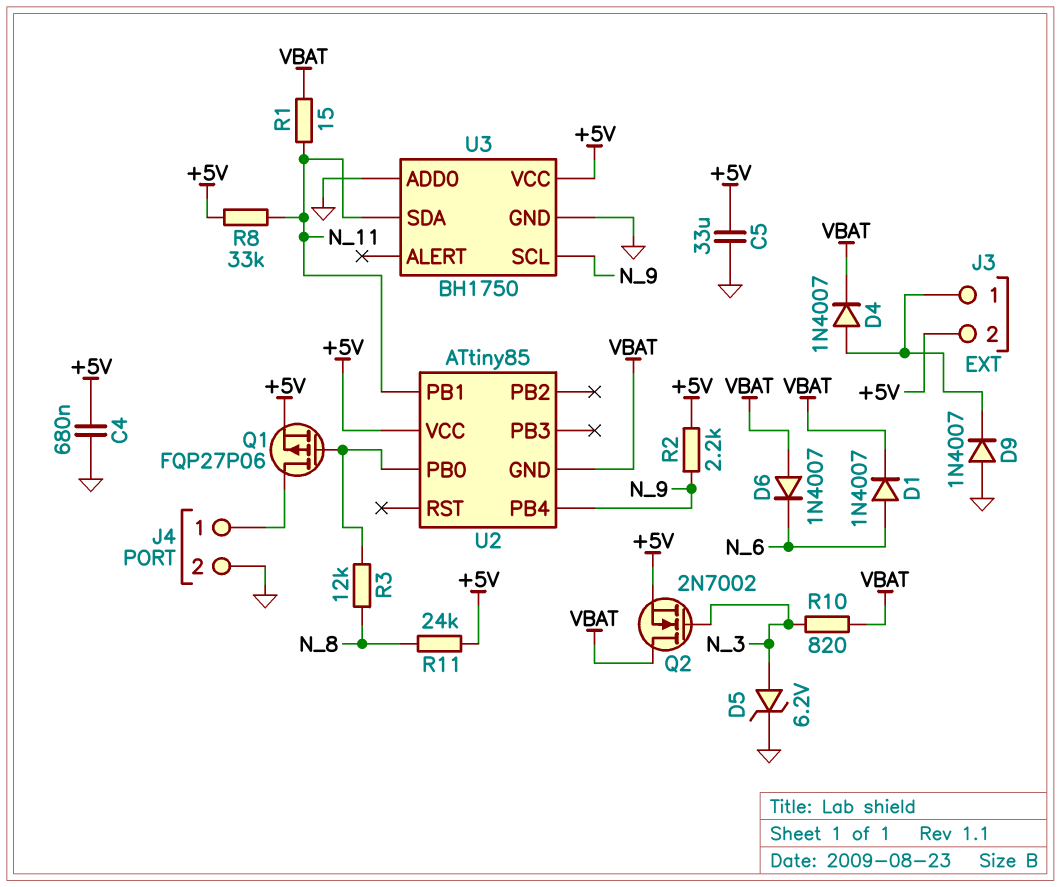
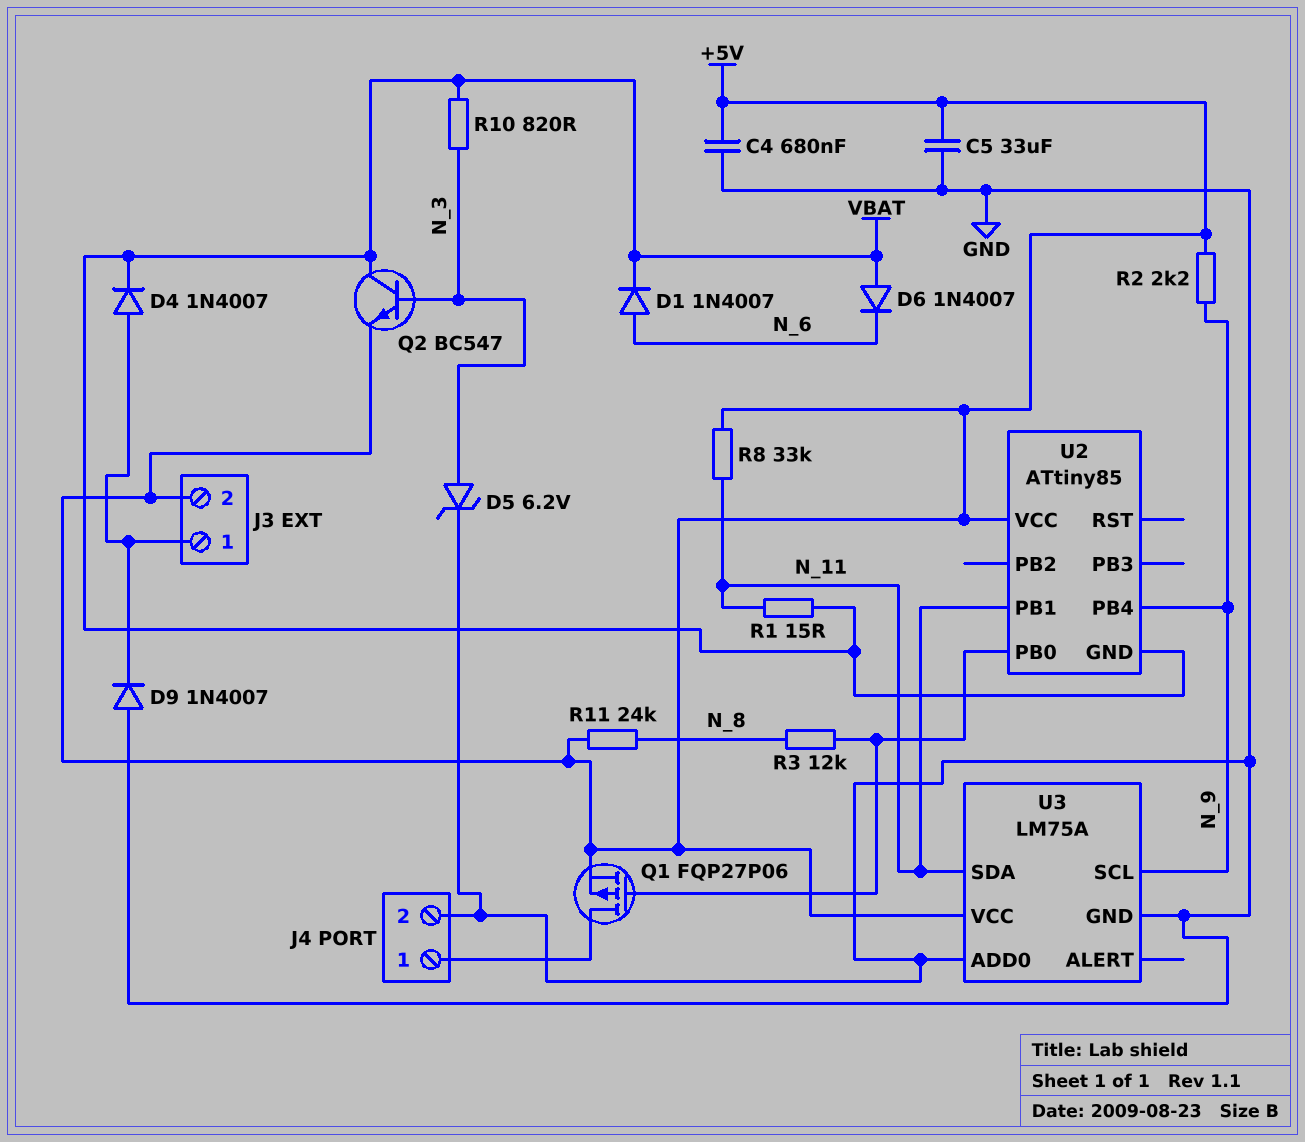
Q2: NMOS 2N7002 (G N_3, D VBAT, S +5V) -> NPN BC547 (B N_3, C VBAT, E +5V)
U3: BH1750 -> LM75A

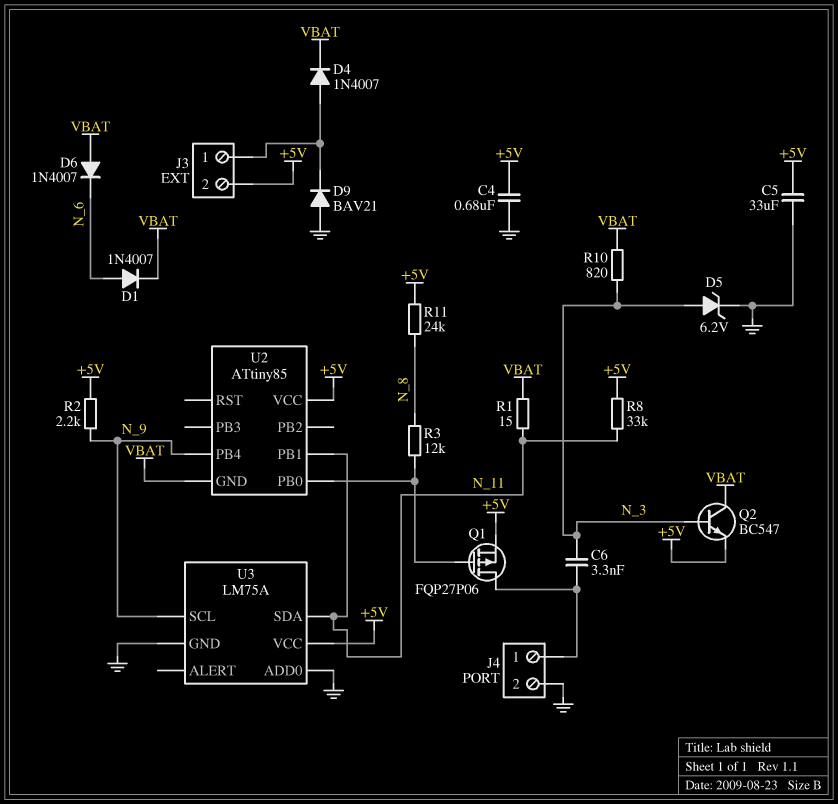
C6: none -> 3.3nF (J4/1, N_3)
D9: diode 1N4007 (A GND, K J3/1) -> diode BAV21 (A GND, K J3/1)

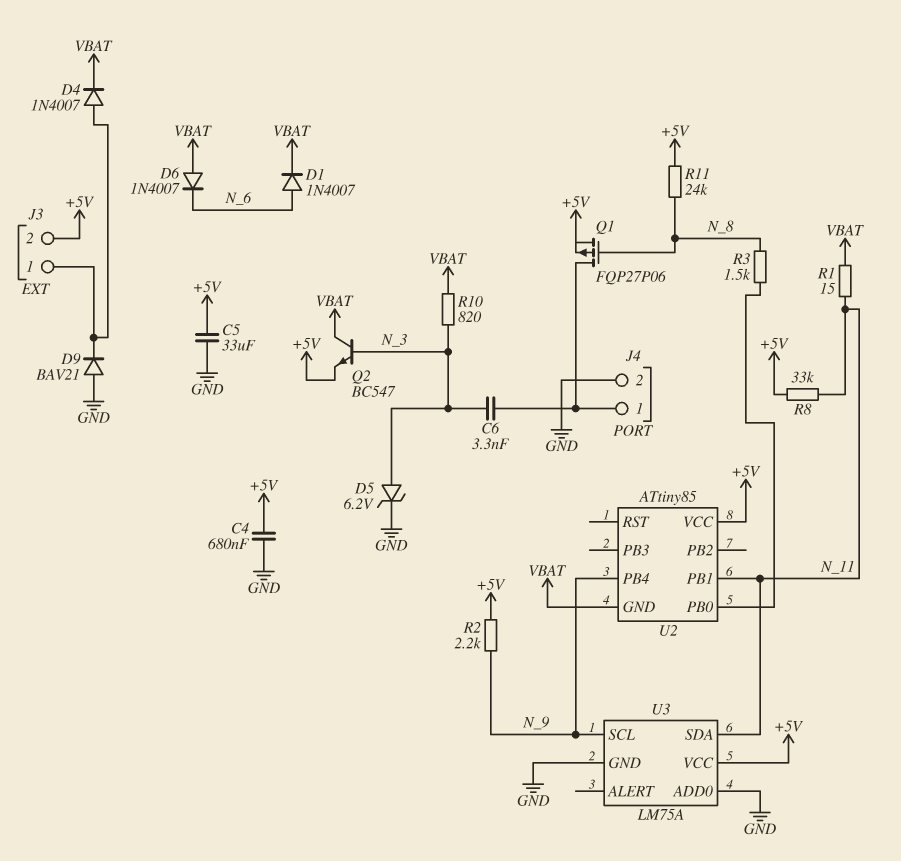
Q1: PMOS FQP27P06 (G U2/PB0, D J4/1, S +5V) -> PMOS FQP27P06 (G N_8, D J4/1, S +5V)
R3: 12k (N_8, U2/PB0) -> 1.5k (N_8, U2/PB0)

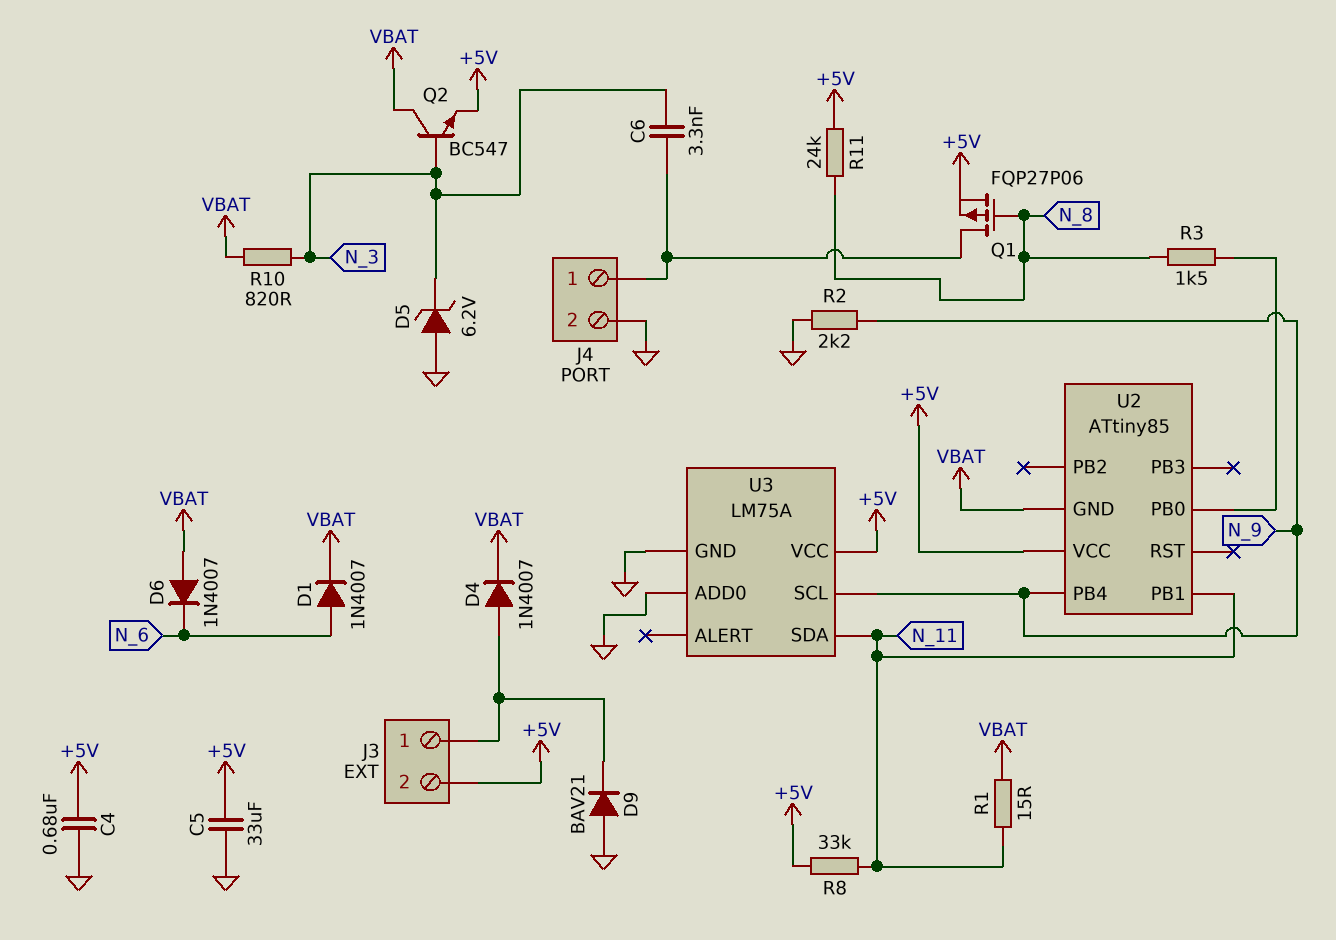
D5: zener 6.2V (A N_3, K GND) -> zener 6.2V (A GND, K N_3)
R2: 2.2k (+5V, N_9) -> 2.2k (GND, N_9)

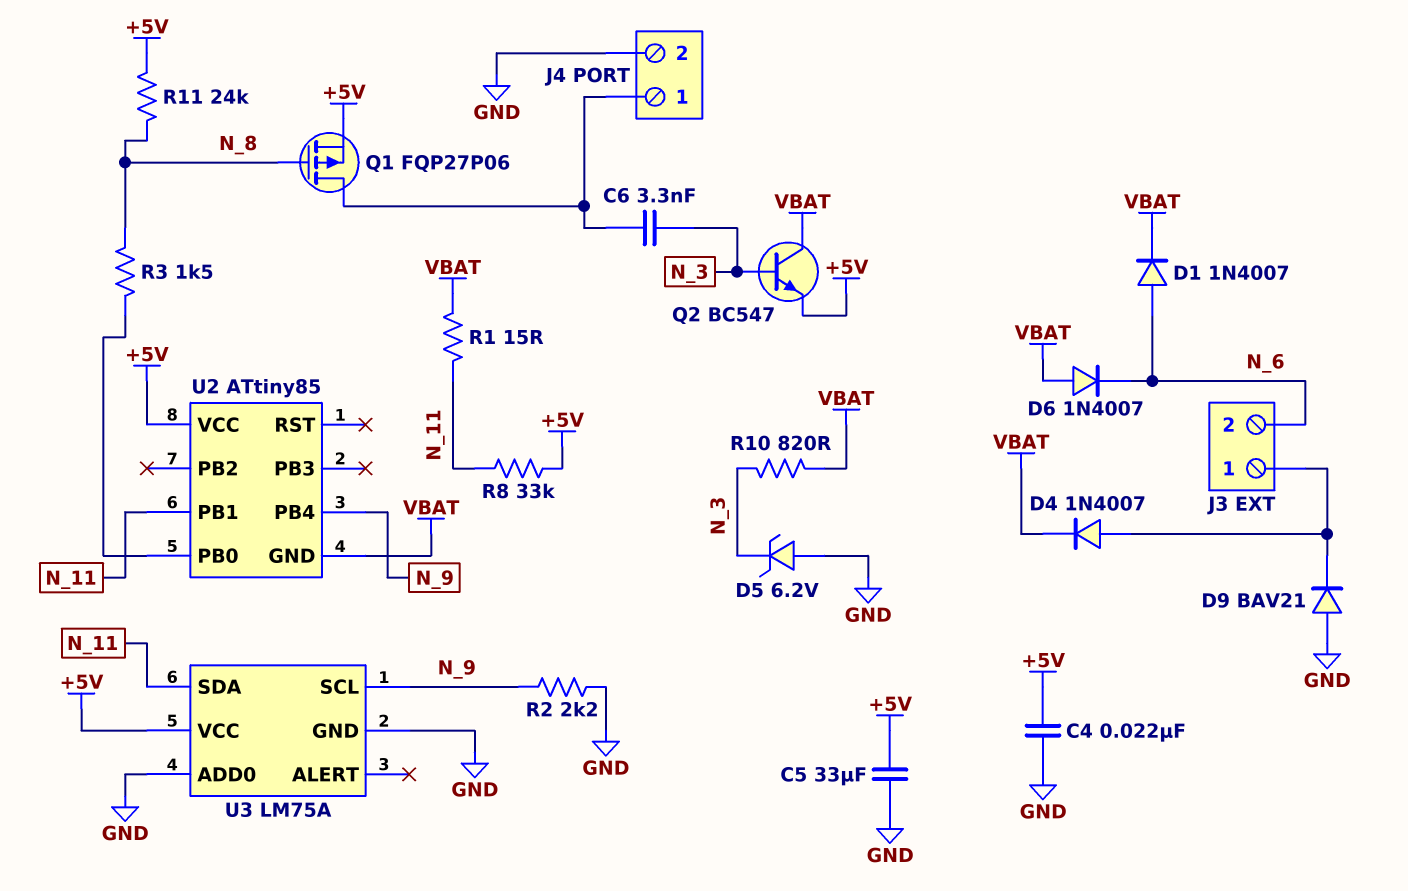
C4: 680nF (+5V, GND) -> 22nF (+5V, GND)
J3 pin 2: +5V -> N_6

